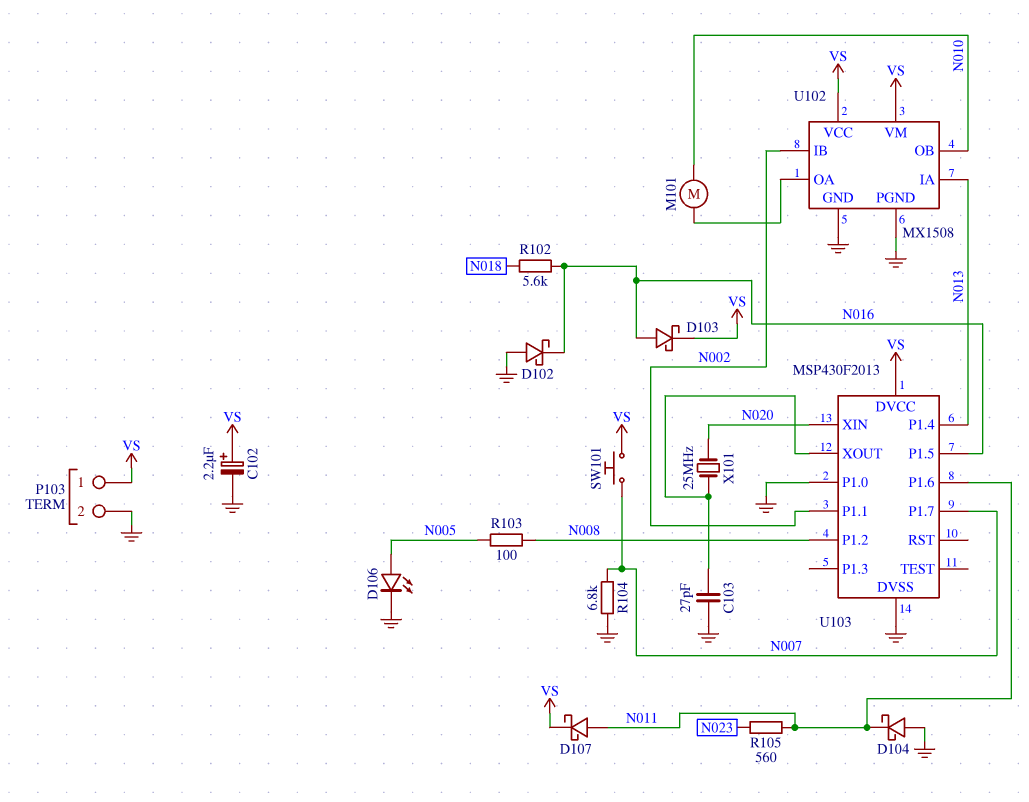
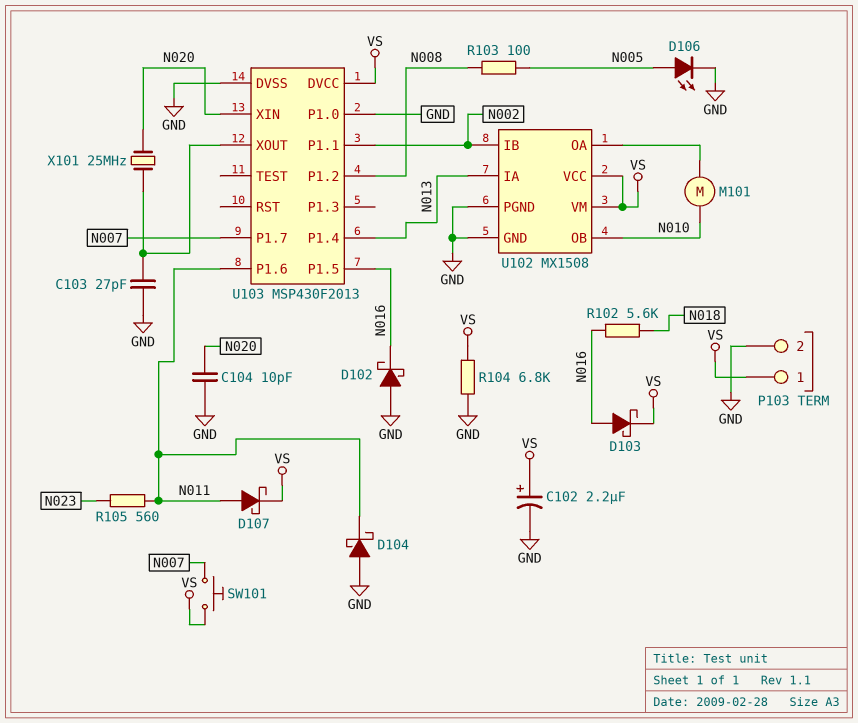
C104: none -> 10pF (GND, N020)
R104: 6.8k (GND, N007) -> 6.8k (GND, VS)

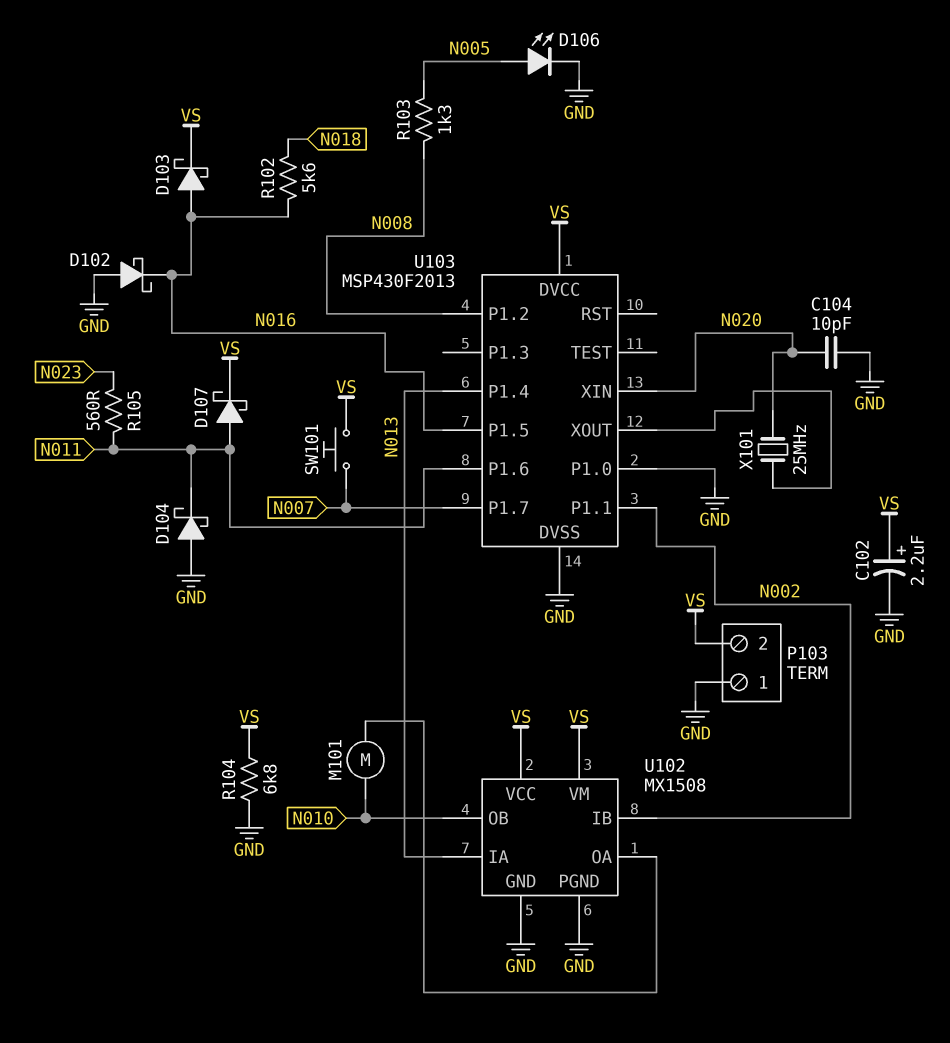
C103: 27pF (GND, U103/XOUT) -> none
P103 pin 1: VS -> GND
P103 pin 2: GND -> VS
R103: 100 (N005, N008) -> 1.3k (N005, N008)

